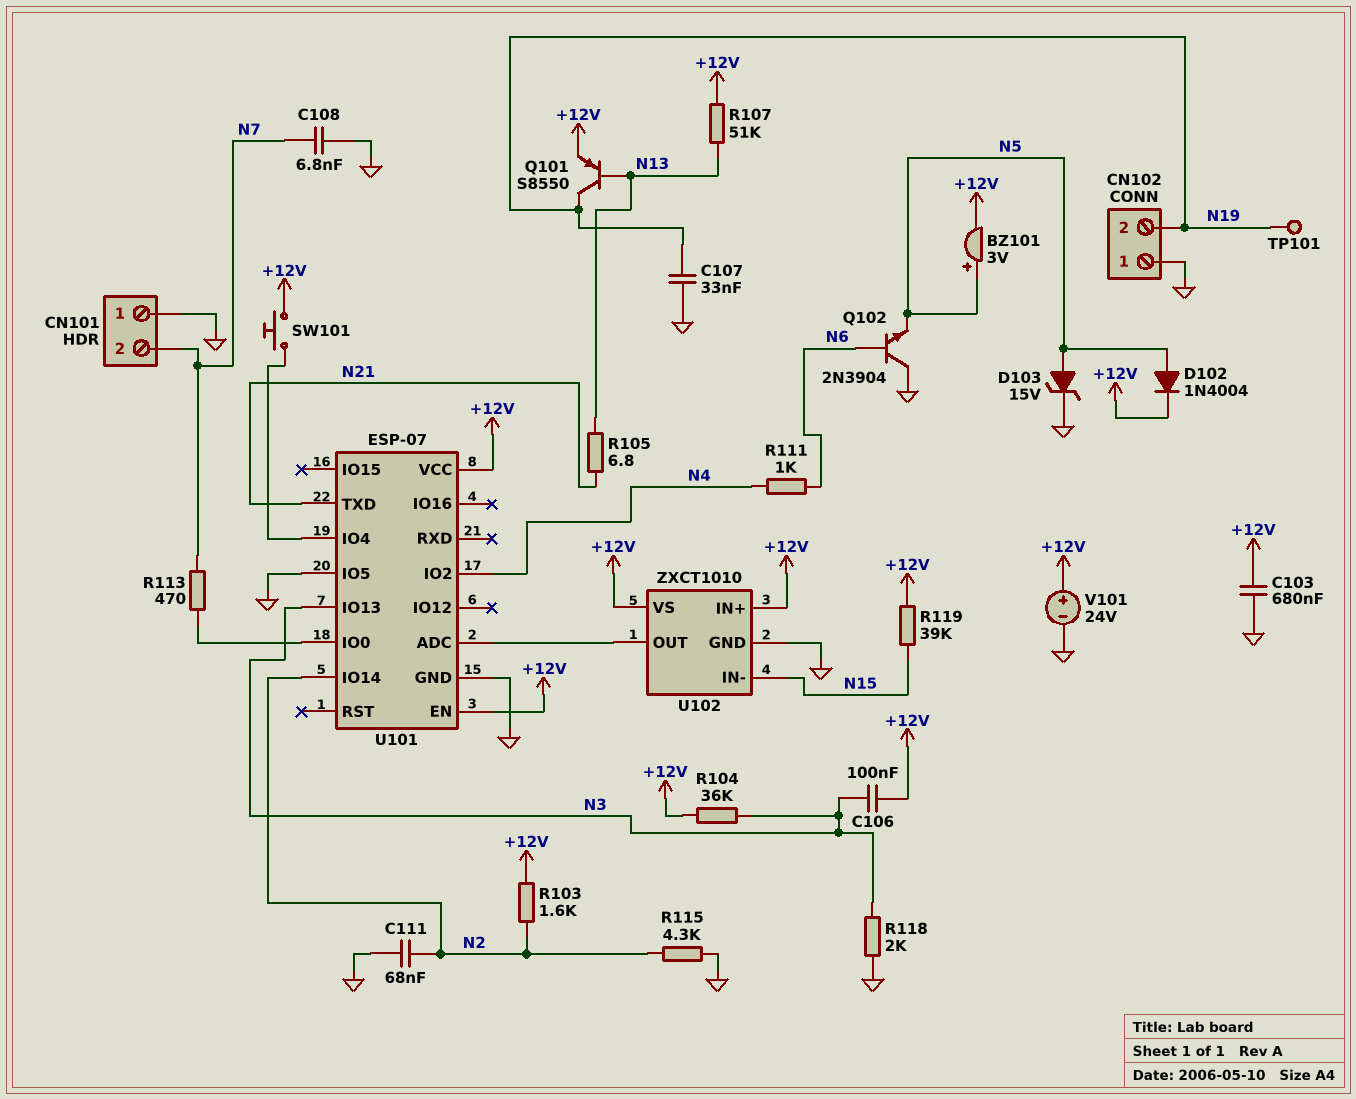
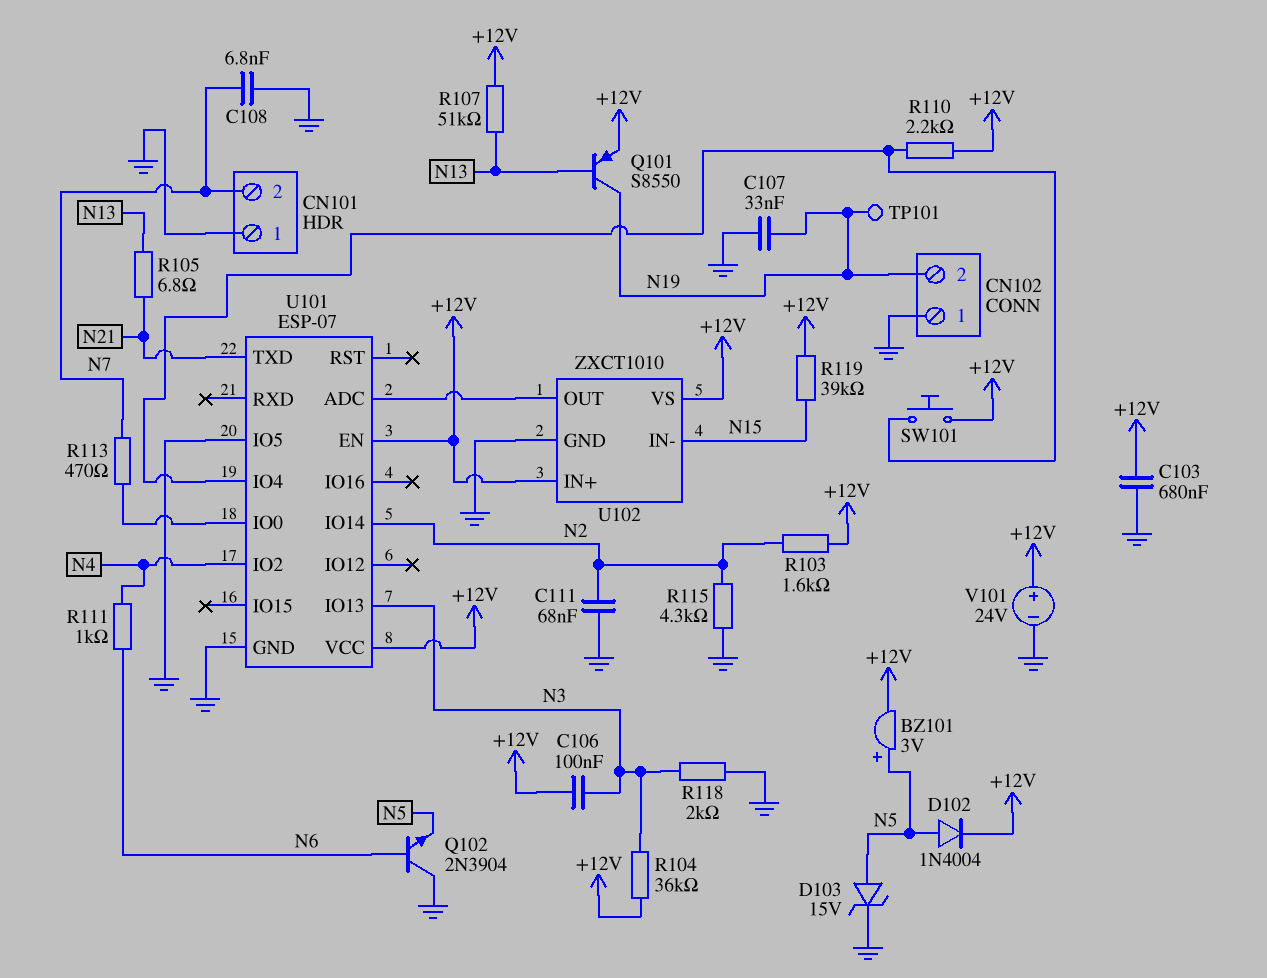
R110: none -> 2.2k (+12V, U101/IO4)

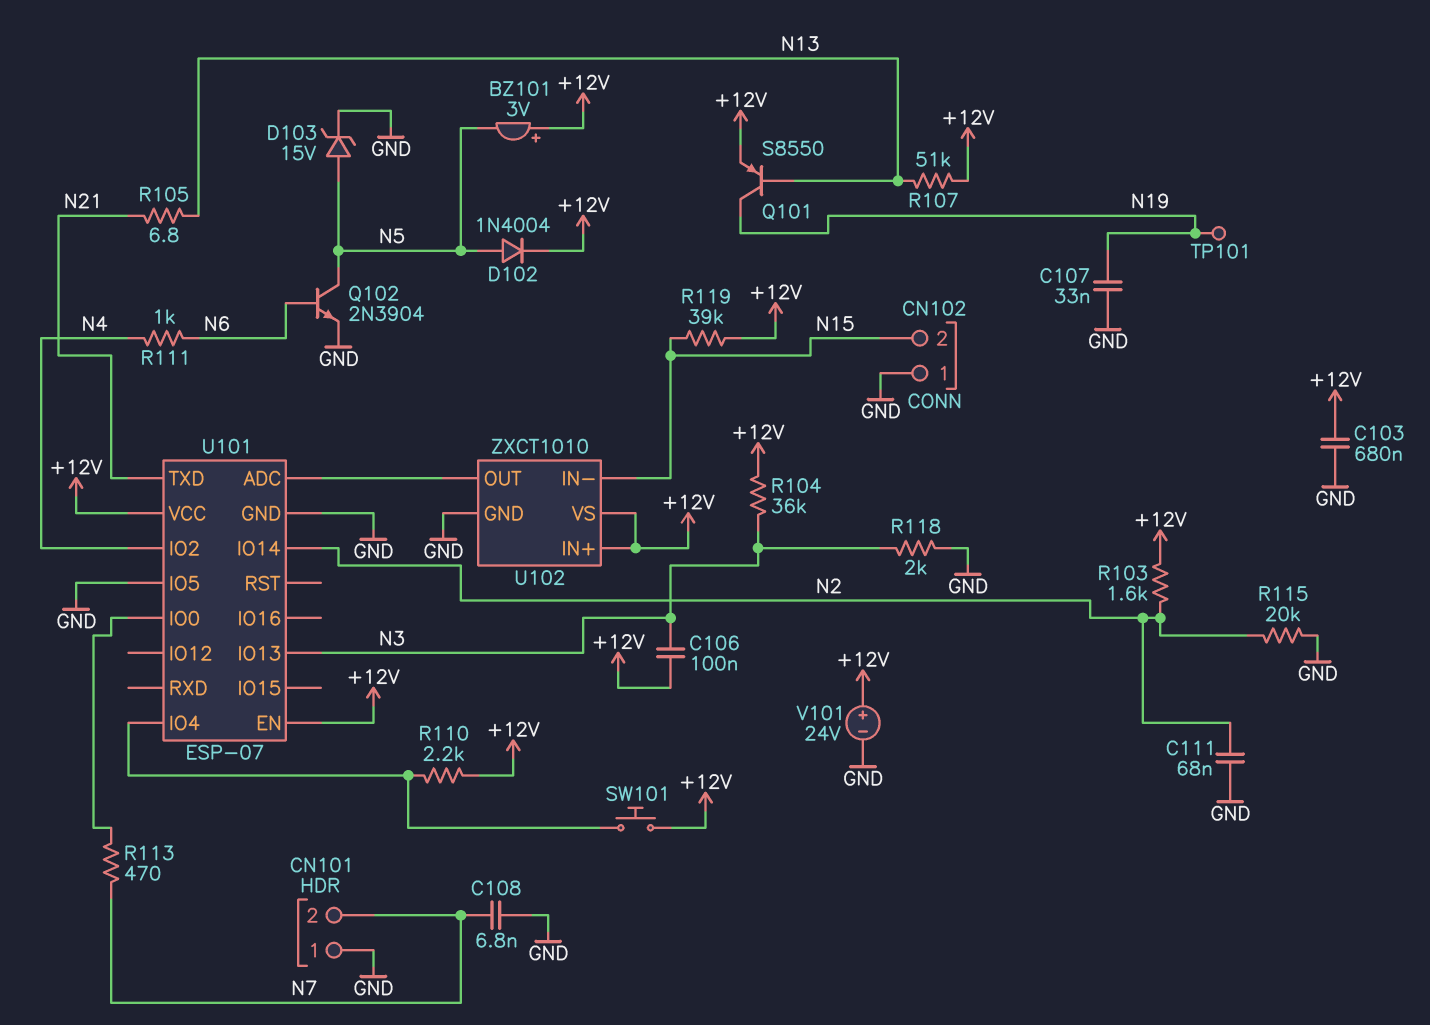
BZ101: buzzer 3V (plus N5, minus +12V) -> buzzer 3V (plus +12V, minus N5)
CN102 pin 2: N19 -> N15
Q102: NPN 2N3904 (B N6, C GND, E N5) -> NPN 2N3904 (B N6, C N5, E GND)
R115: 4.3k (GND, N2) -> 20k (GND, N2)

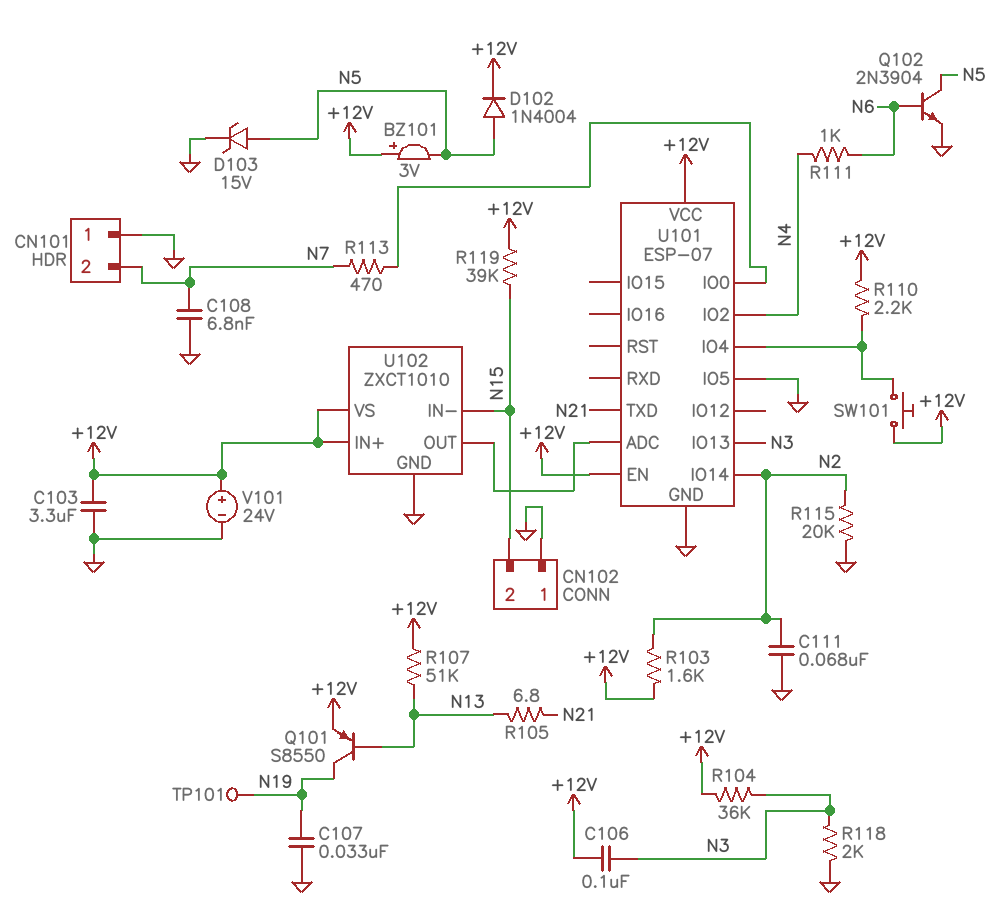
C103: 680nF (+12V, GND) -> 3.3uF (+12V, GND)

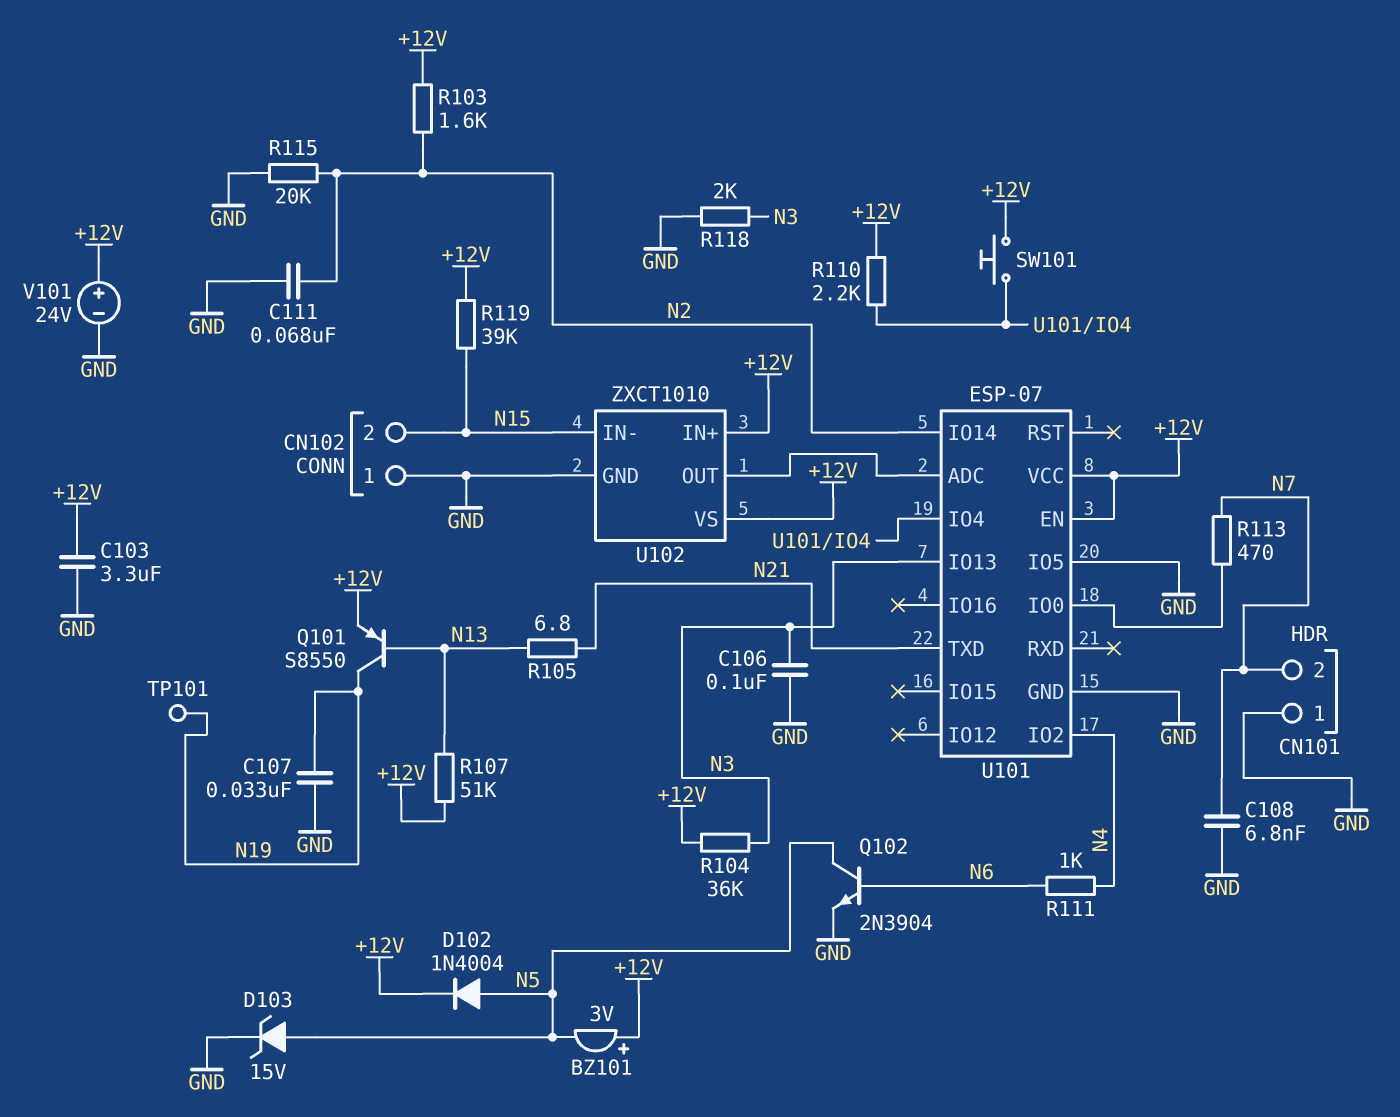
C106: 100nF (+12V, N3) -> 100nF (GND, N3)

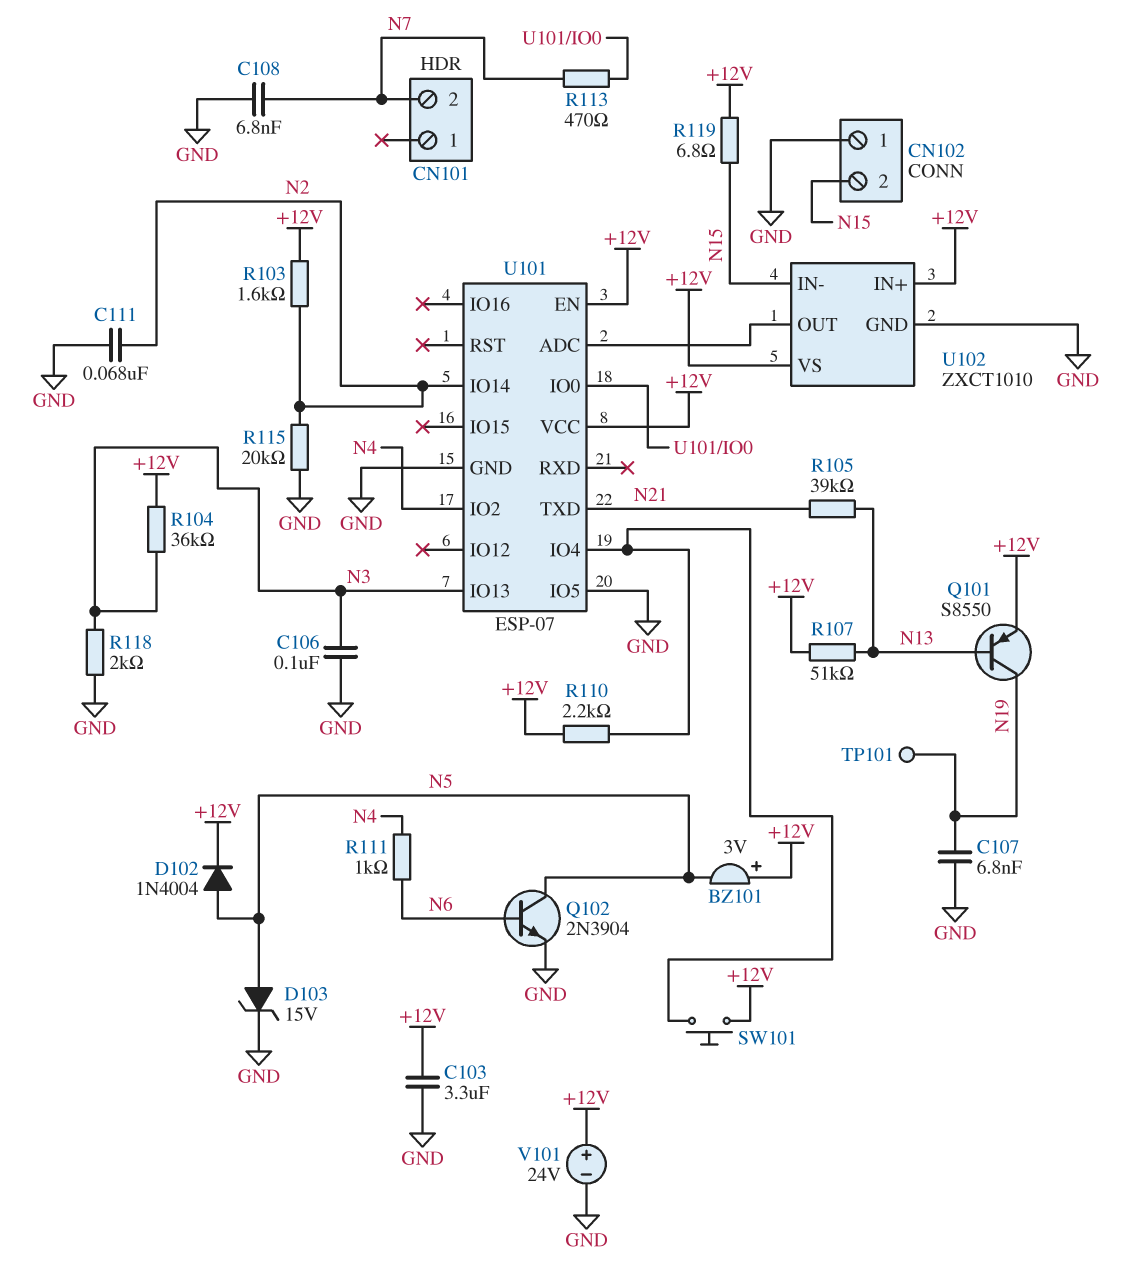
C107: 33nF (GND, N19) -> 6.8nF (GND, N19)
CN101 pin 1: GND -> none
R105: 6.8 (N13, N21) -> 39k (N13, N21)
R119: 39k (+12V, N15) -> 6.8 (+12V, N15)

